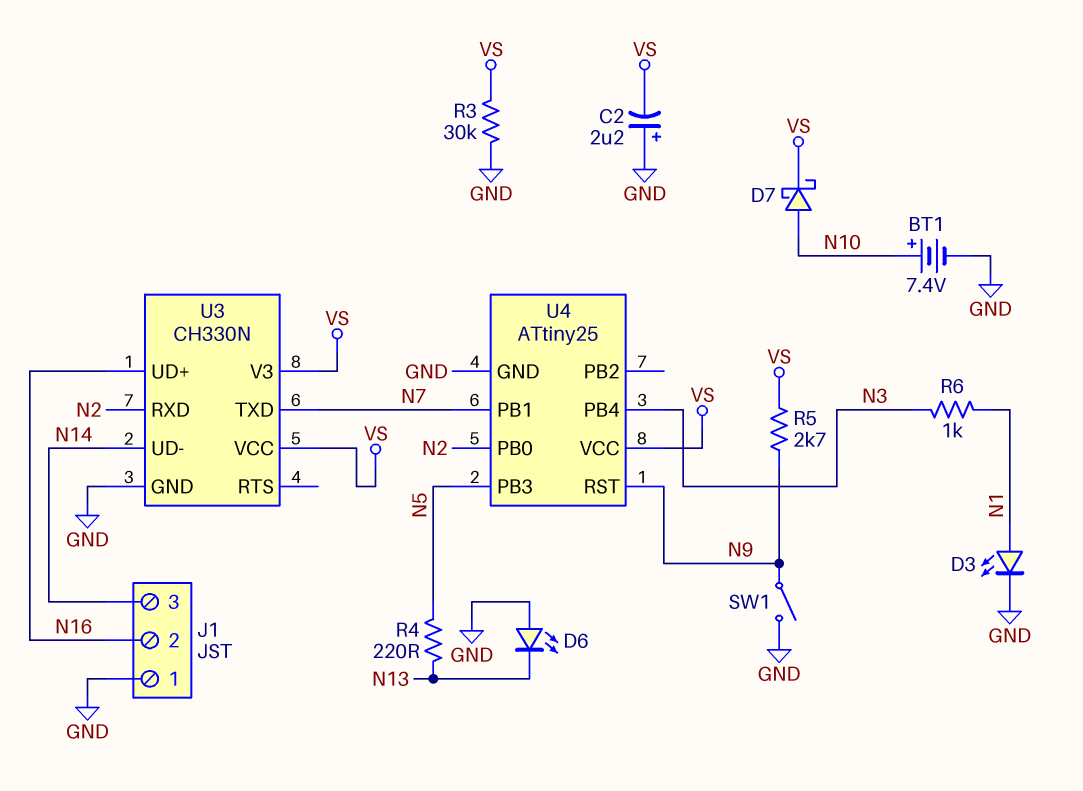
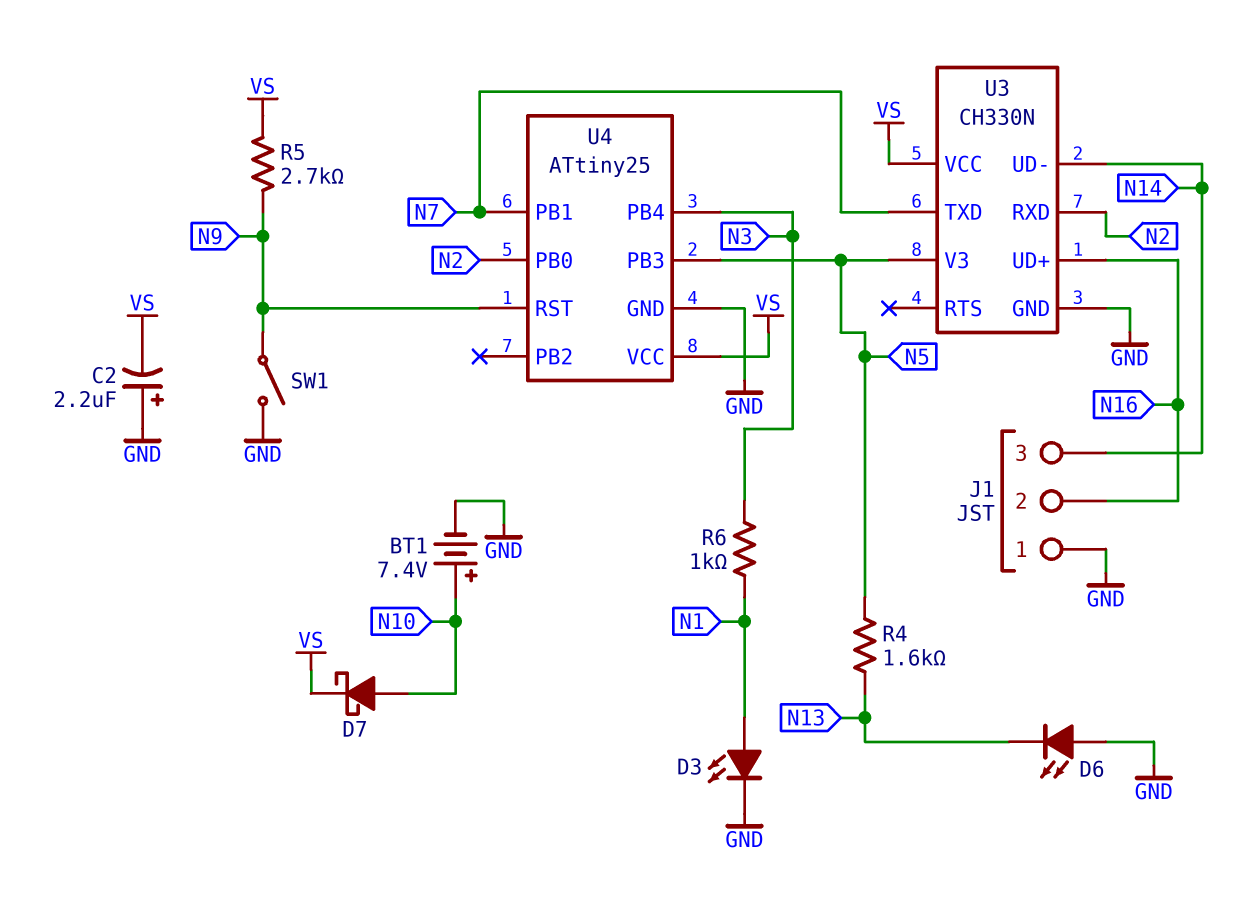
R3: 30k (GND, VS) -> none
R4: 220 (N5, N13) -> 1.6k (N5, N13)
U3 pin V3: VS -> N5

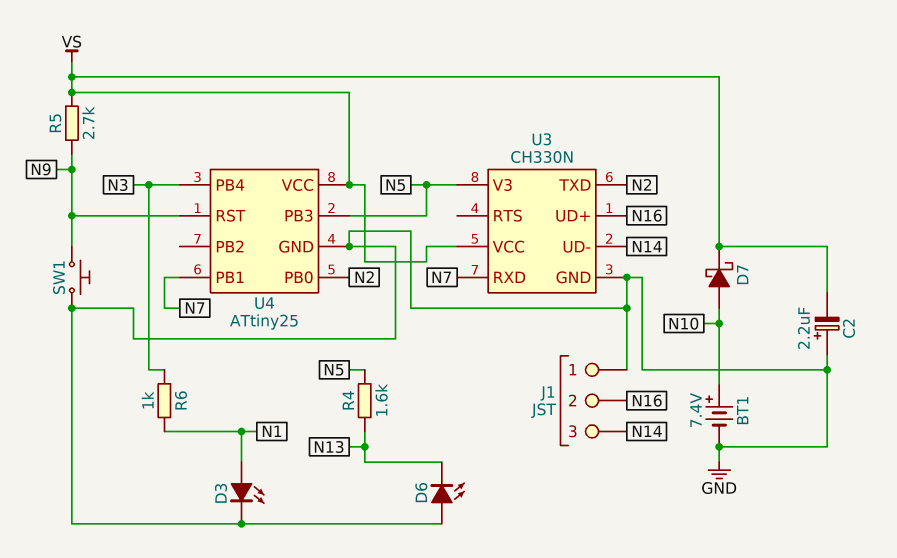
SW1: switch (GND, N9) -> button (GND, N9)
U3 pin RXD: N2 -> N7
U3 pin TXD: N7 -> N2

